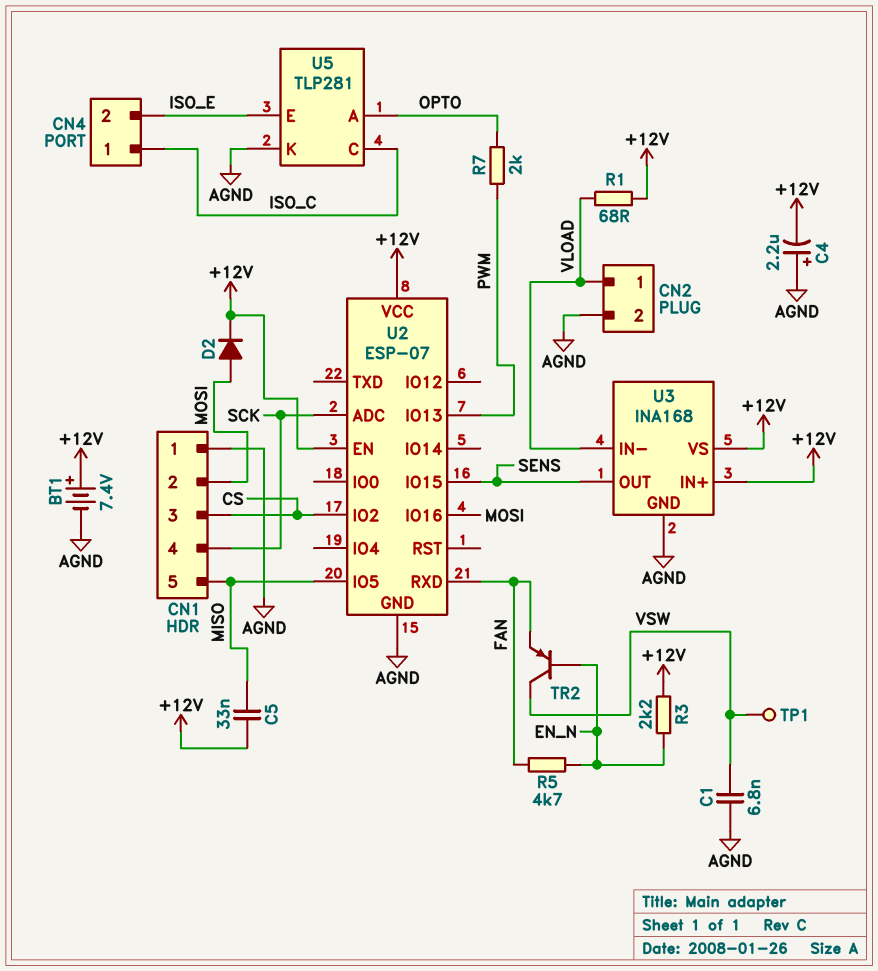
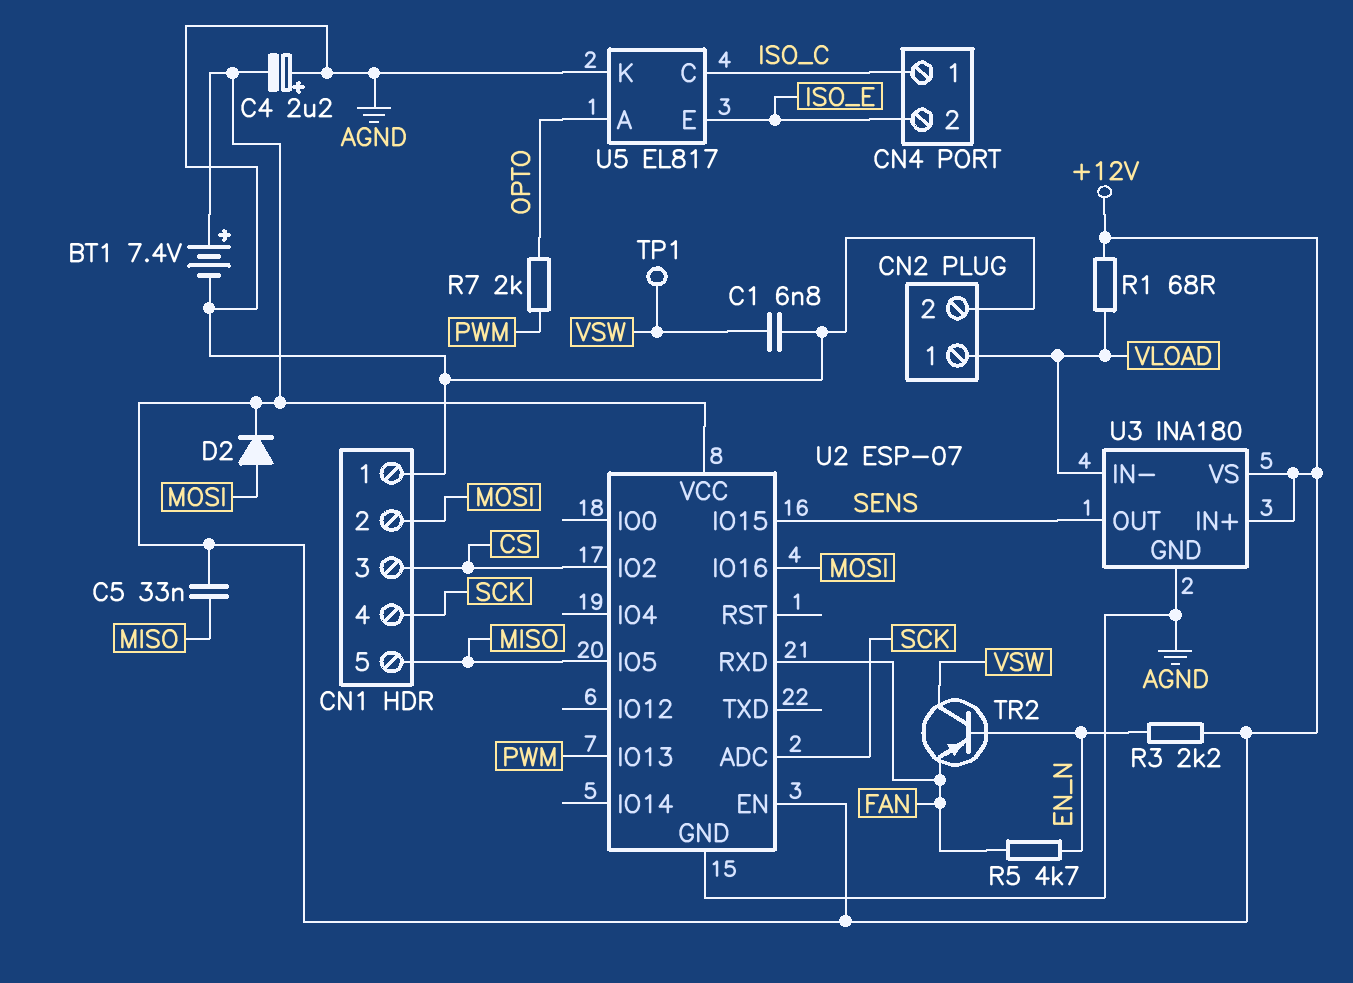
U3: INA168 -> INA180
U5: TLP281 -> EL817

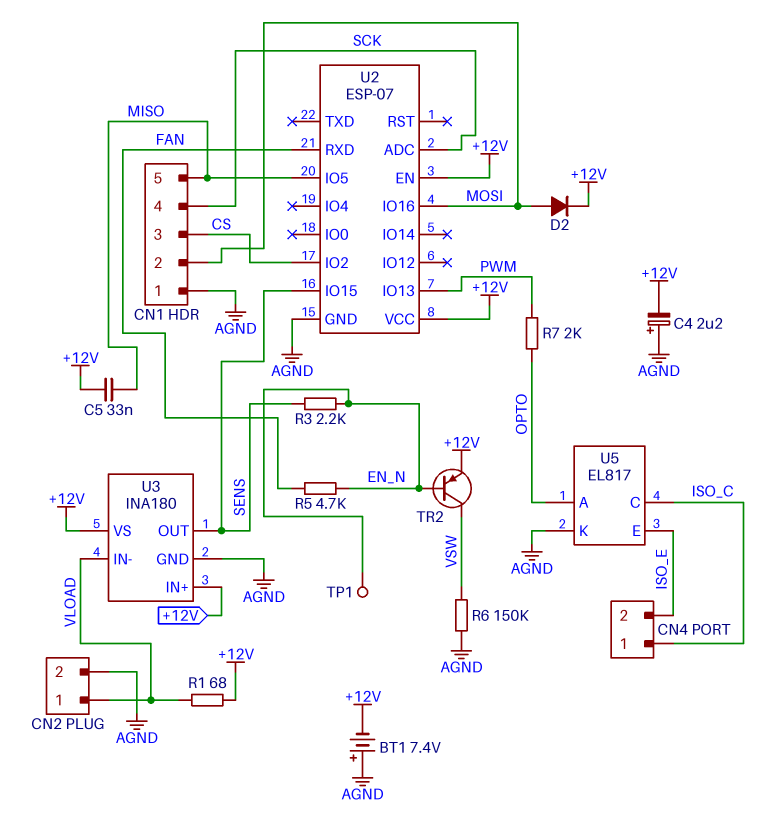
BT1: 7.4V (plus +12V, minus AGND) -> 7.4V (plus AGND, minus +12V)
C1: 6.8nF (AGND, VSW) -> none
R3: 2.2k (+12V, EN_N) -> 2.2k (EN_N, SENS)
R6: none -> 150k (AGND, VSW)
TP1: test point (VSW) -> test point (EN_N)
TR2: PNP (B EN_N, C VSW, E FAN) -> PNP (B EN_N, C VSW, E +12V)

